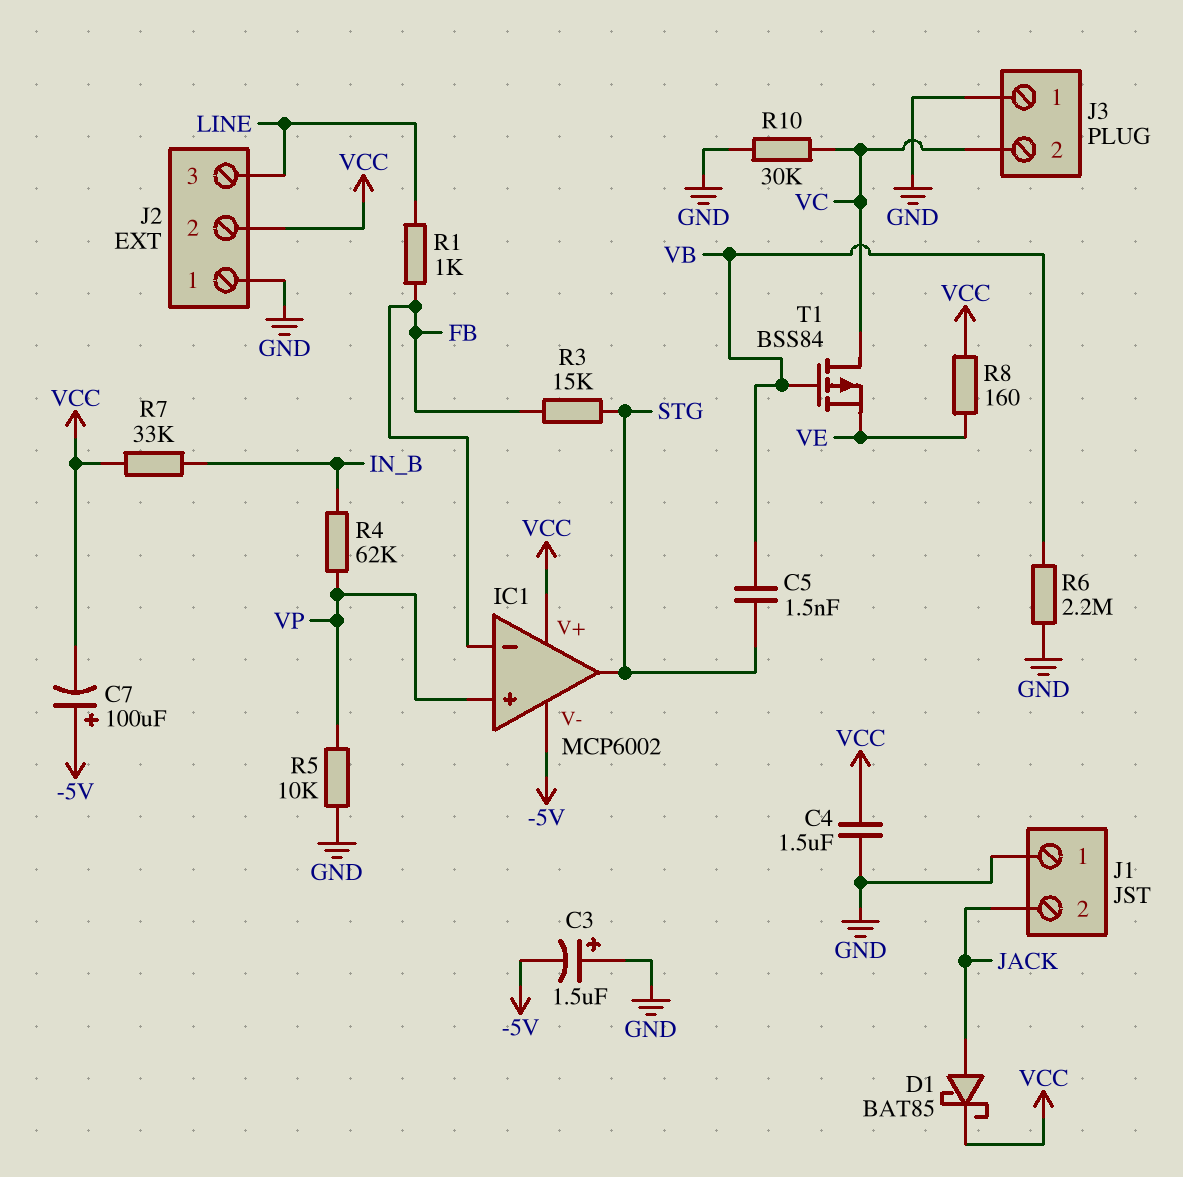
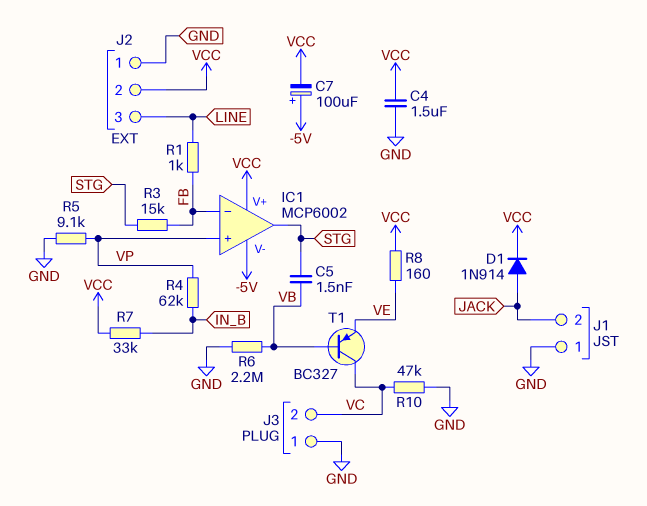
C3: 1.5uF (plus GND, minus -5V) -> none
D1: schottky BAT85 (A JACK, K VCC) -> diode 1N914 (A JACK, K VCC)
R5: 10k (GND, VP) -> 9.1k (GND, VP)
R10: 30k (GND, VC) -> 47k (GND, VC)
T1: PMOS BSS84 (G VB, D VC, S VE) -> PNP BC327 (B VB, C VC, E VE)

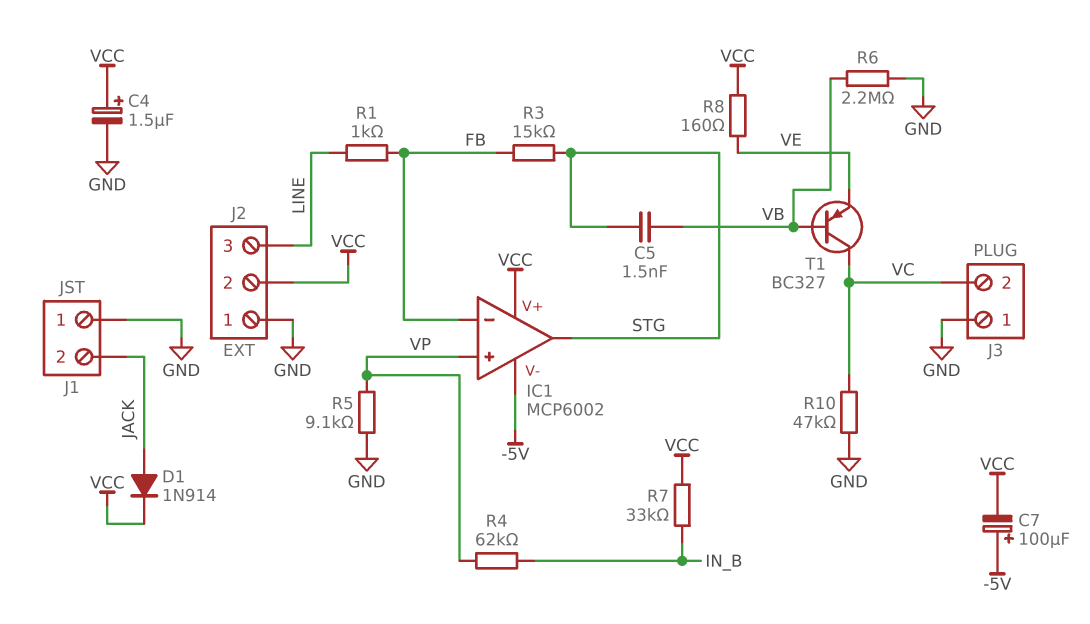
C4: 1.5uF (GND, VCC) -> 1.5uF (plus VCC, minus GND)

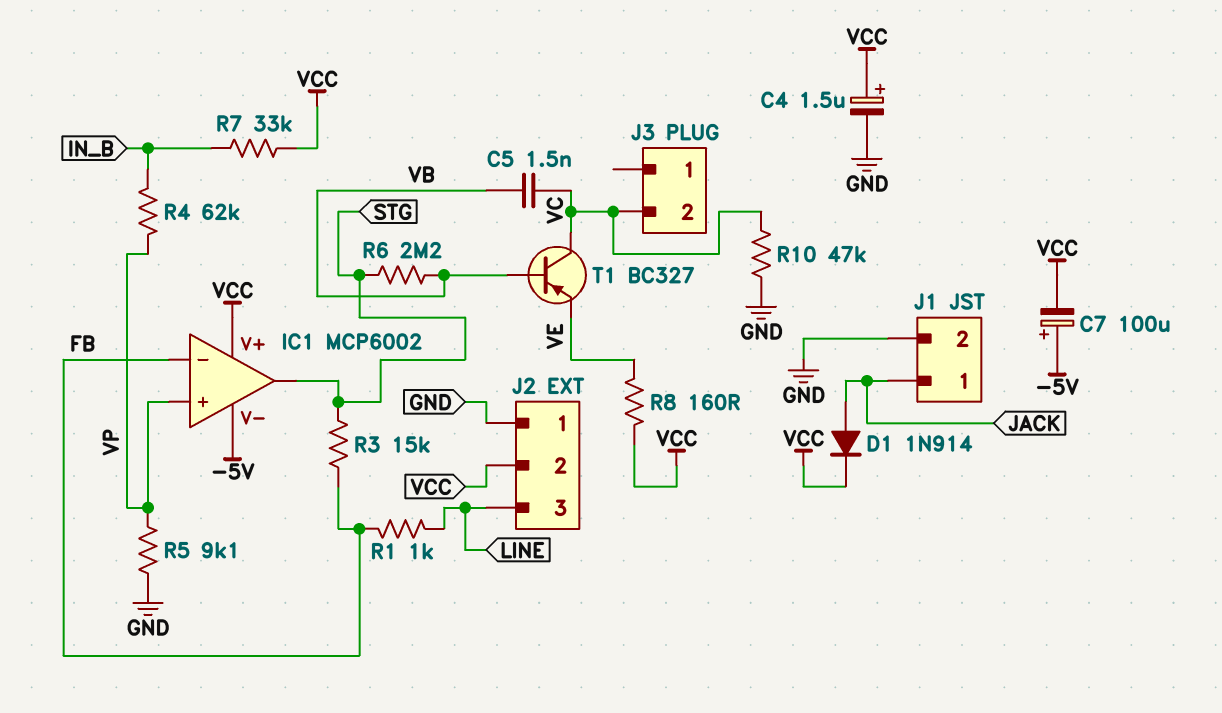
C5: 1.5nF (STG, VB) -> 1.5nF (VB, VC)
J1 pin 1: GND -> JACK
J1 pin 2: JACK -> GND
J3 pin 1: GND -> none
R6: 2.2M (GND, VB) -> 2.2M (STG, VB)

